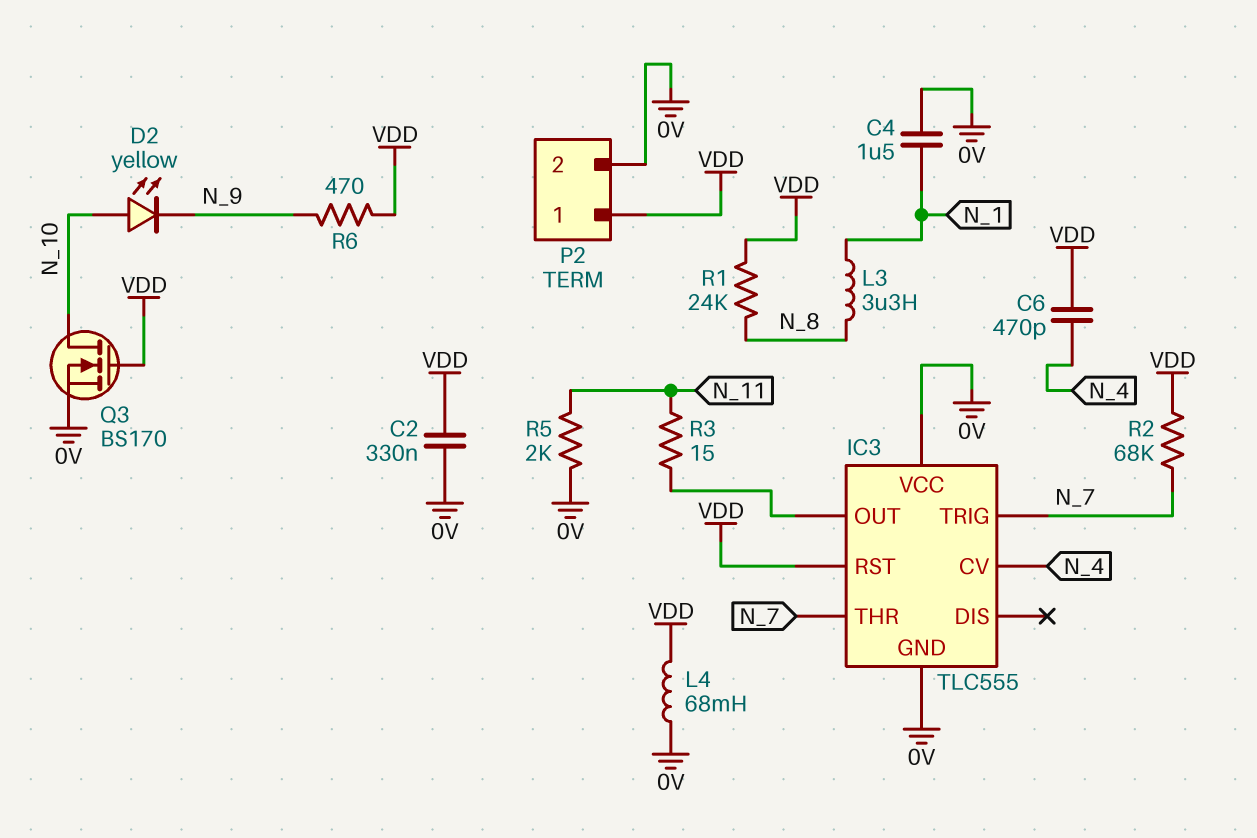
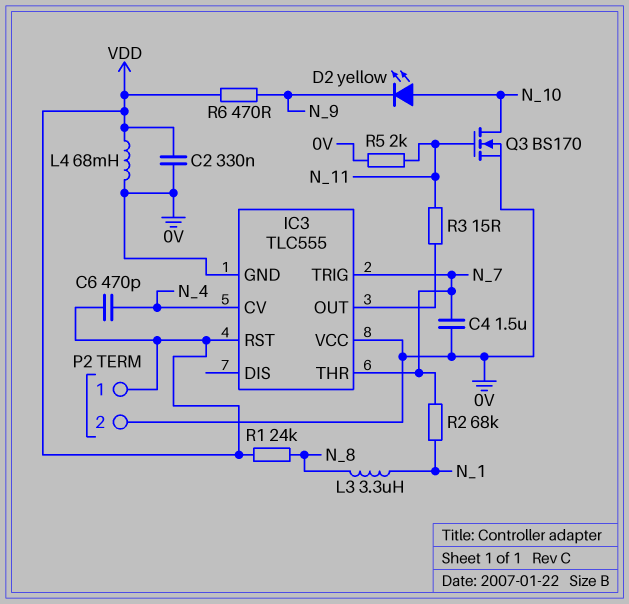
C4: 1.5uF (0V, N_1) -> 1.5uF (0V, N_7)
Q3: NMOS BS170 (G VDD, D N_10, S 0V) -> NMOS BS170 (G N_11, D N_10, S 0V)
R2: 68k (N_7, VDD) -> 68k (N_1, N_7)

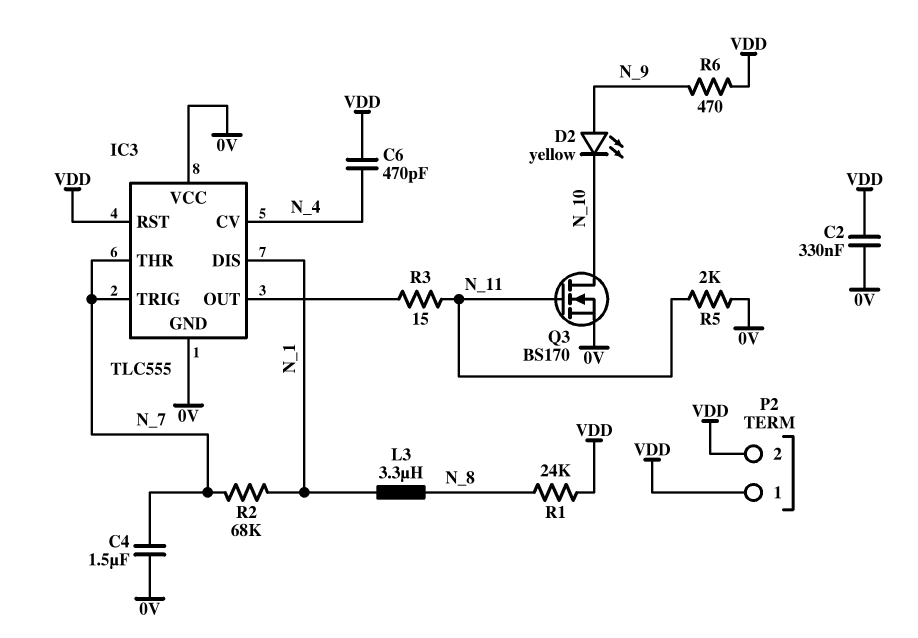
D2: LED yellow (A N_10, K N_9) -> LED yellow (A N_9, K N_10)
IC3 pin DIS: none -> N_1
L4: 68mH (0V, VDD) -> none
P2 pin 2: 0V -> VDD

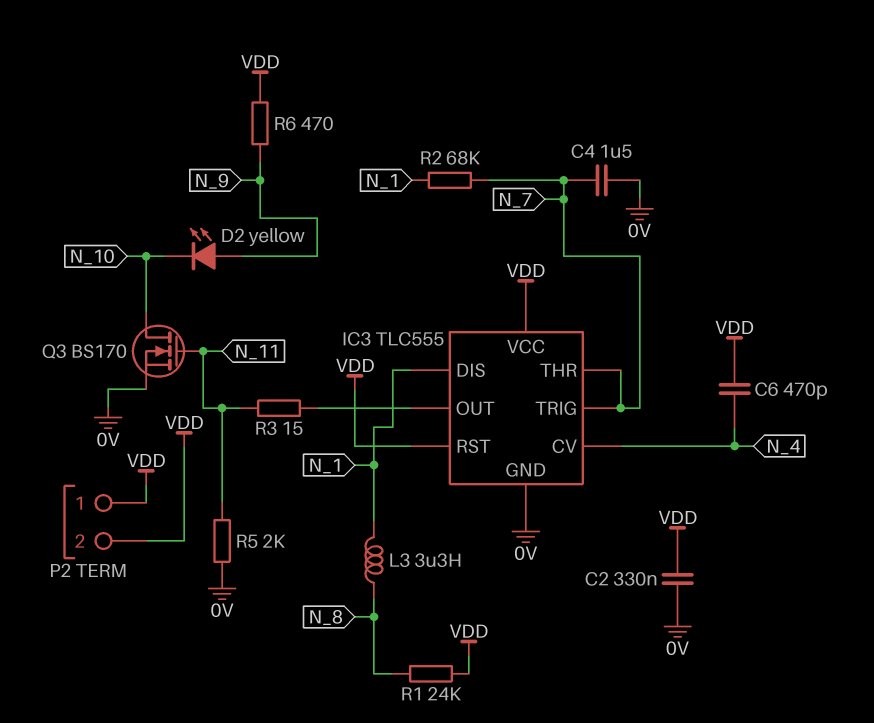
IC3 pin VCC: 0V -> VDD

